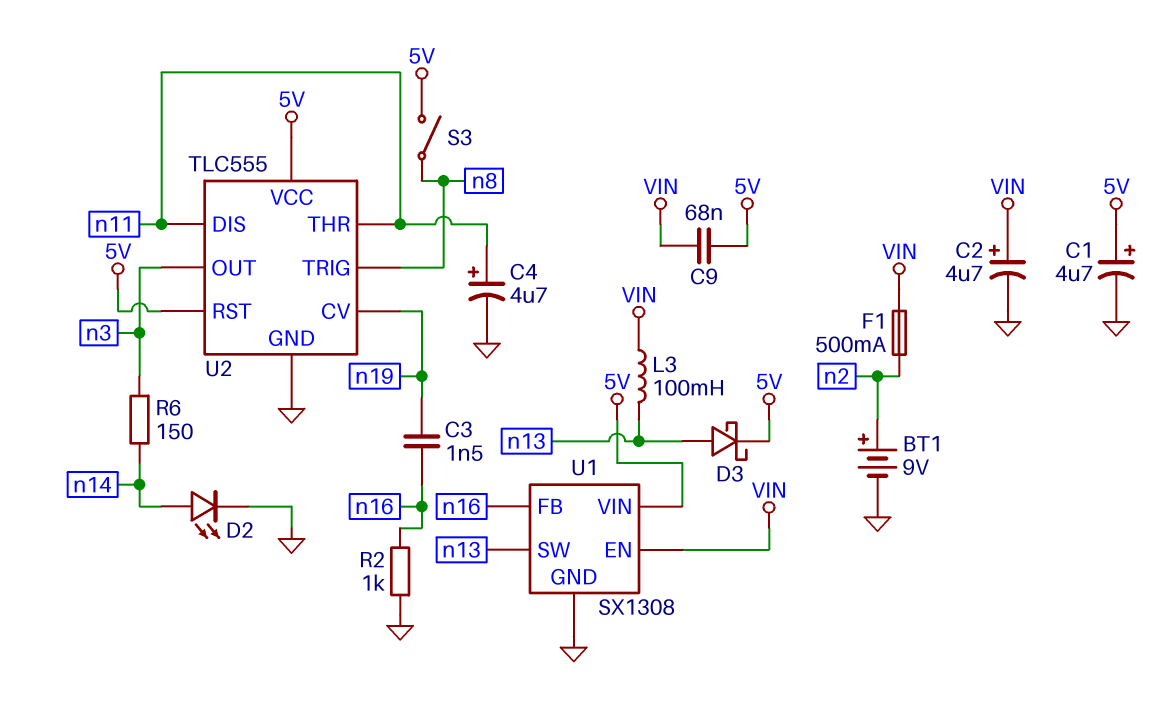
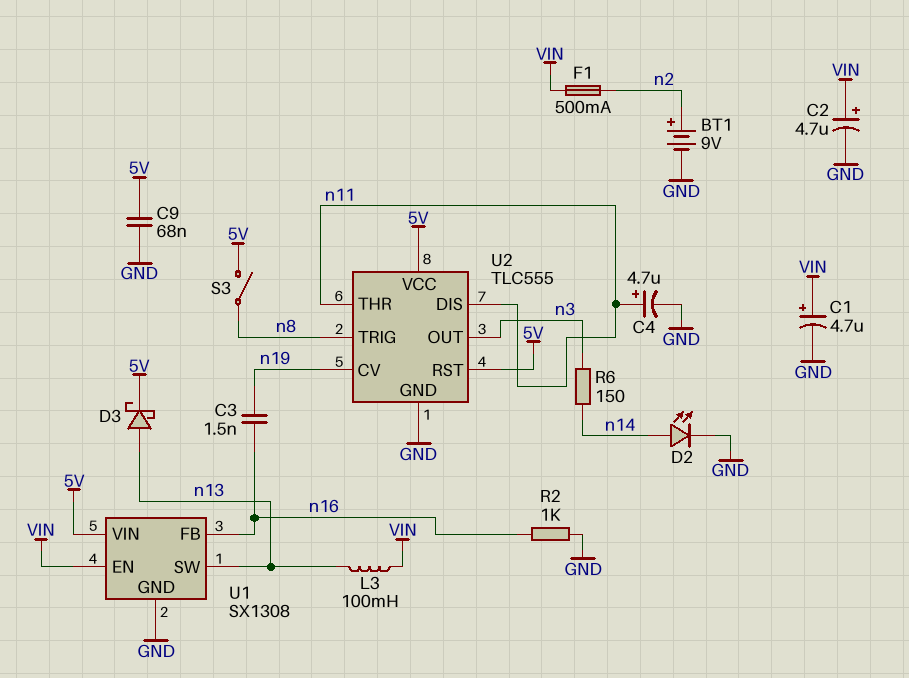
C1: 4.7uF (plus 5V, minus GND) -> 4.7uF (plus VIN, minus GND)
C9: 68nF (5V, VIN) -> 68nF (5V, GND)

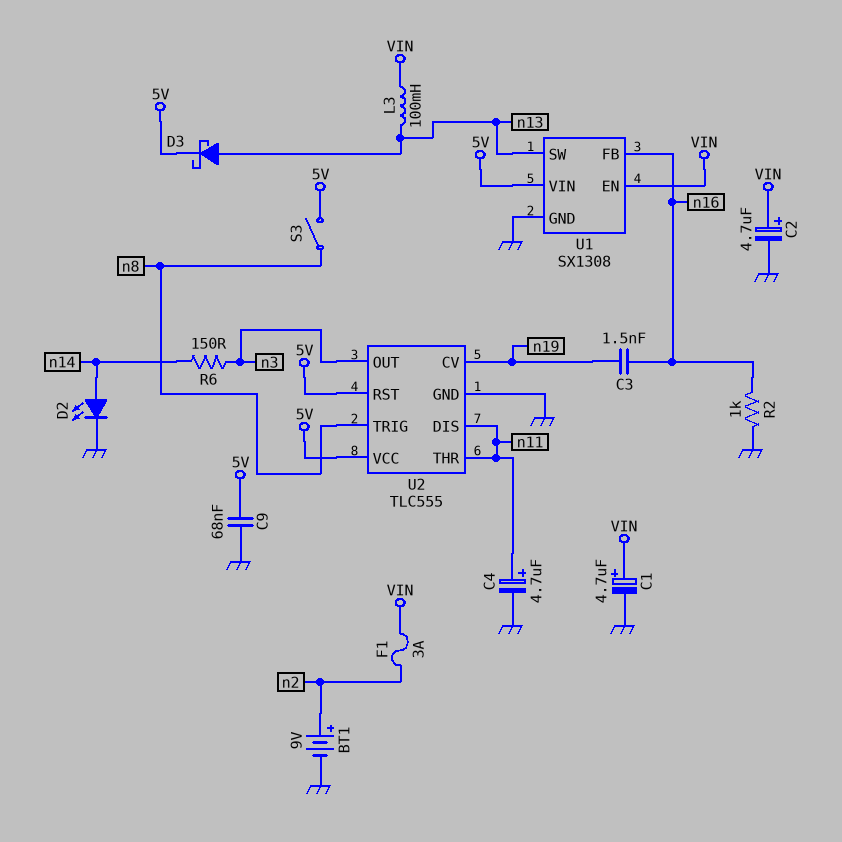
F1: 500mA (VIN, n2) -> 3A (VIN, n2)

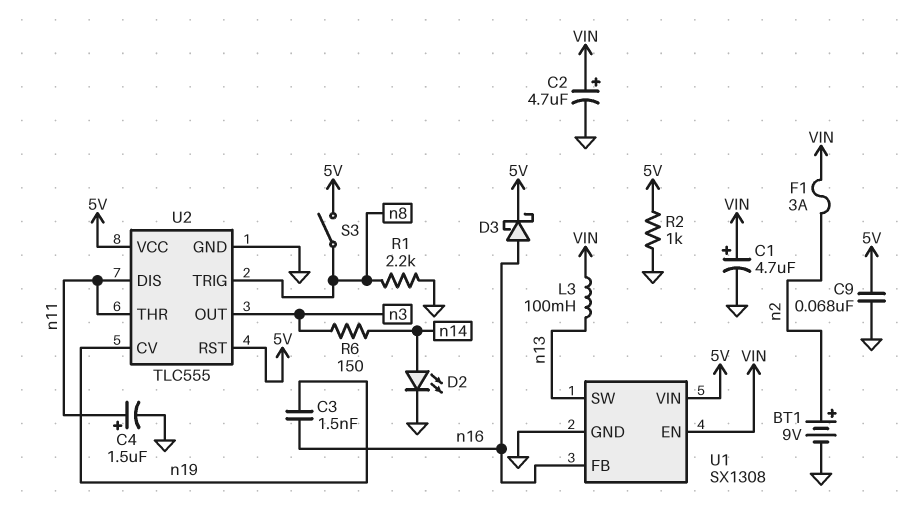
C4: 4.7uF (plus n11, minus GND) -> 1.5uF (plus n11, minus GND)
D3: schottky (A n13, K 5V) -> schottky (A n16, K 5V)
R1: none -> 2.2k (GND, n8)
R2: 1k (GND, n16) -> 1k (5V, GND)

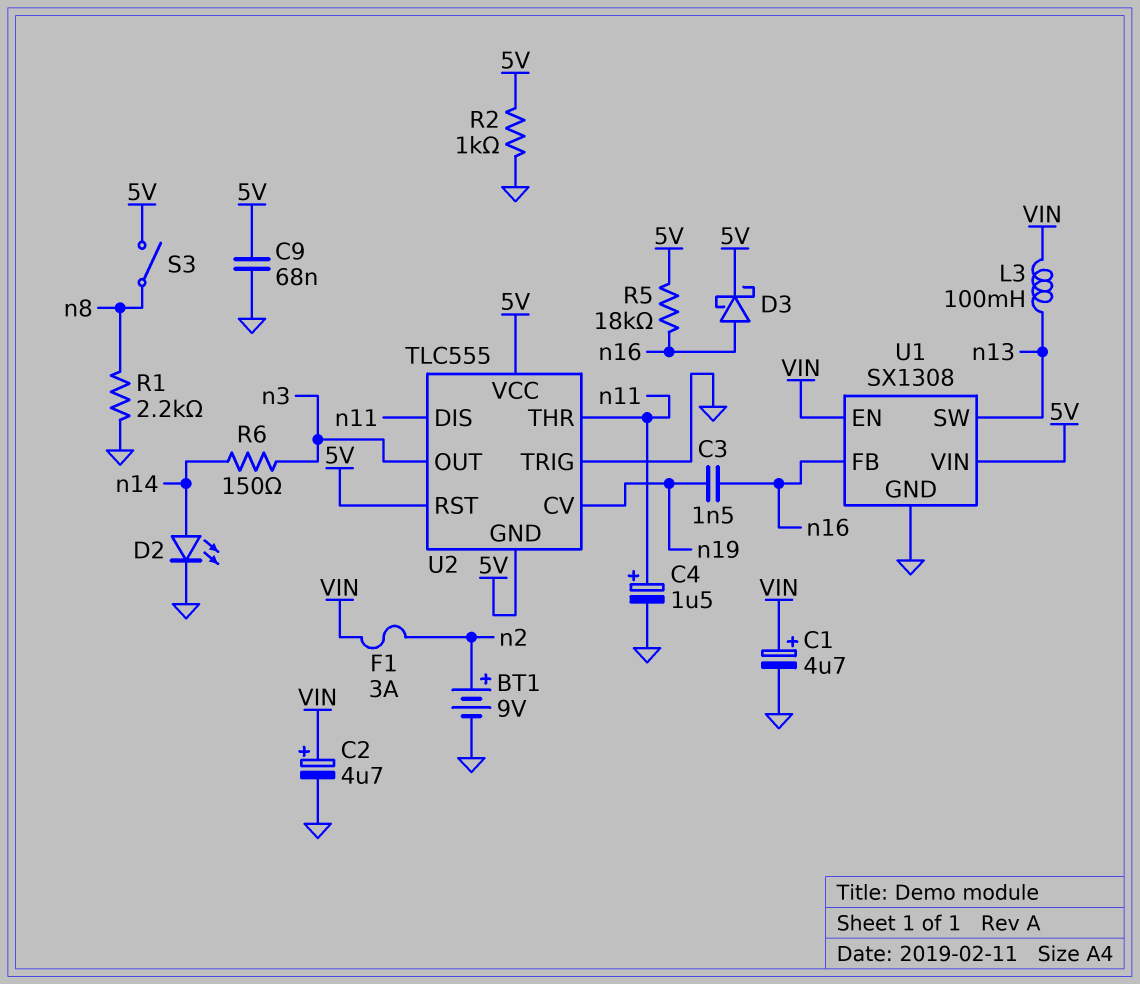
R5: none -> 18k (5V, n16)
U2 pin GND: GND -> 5V
U2 pin TRIG: n8 -> GND

